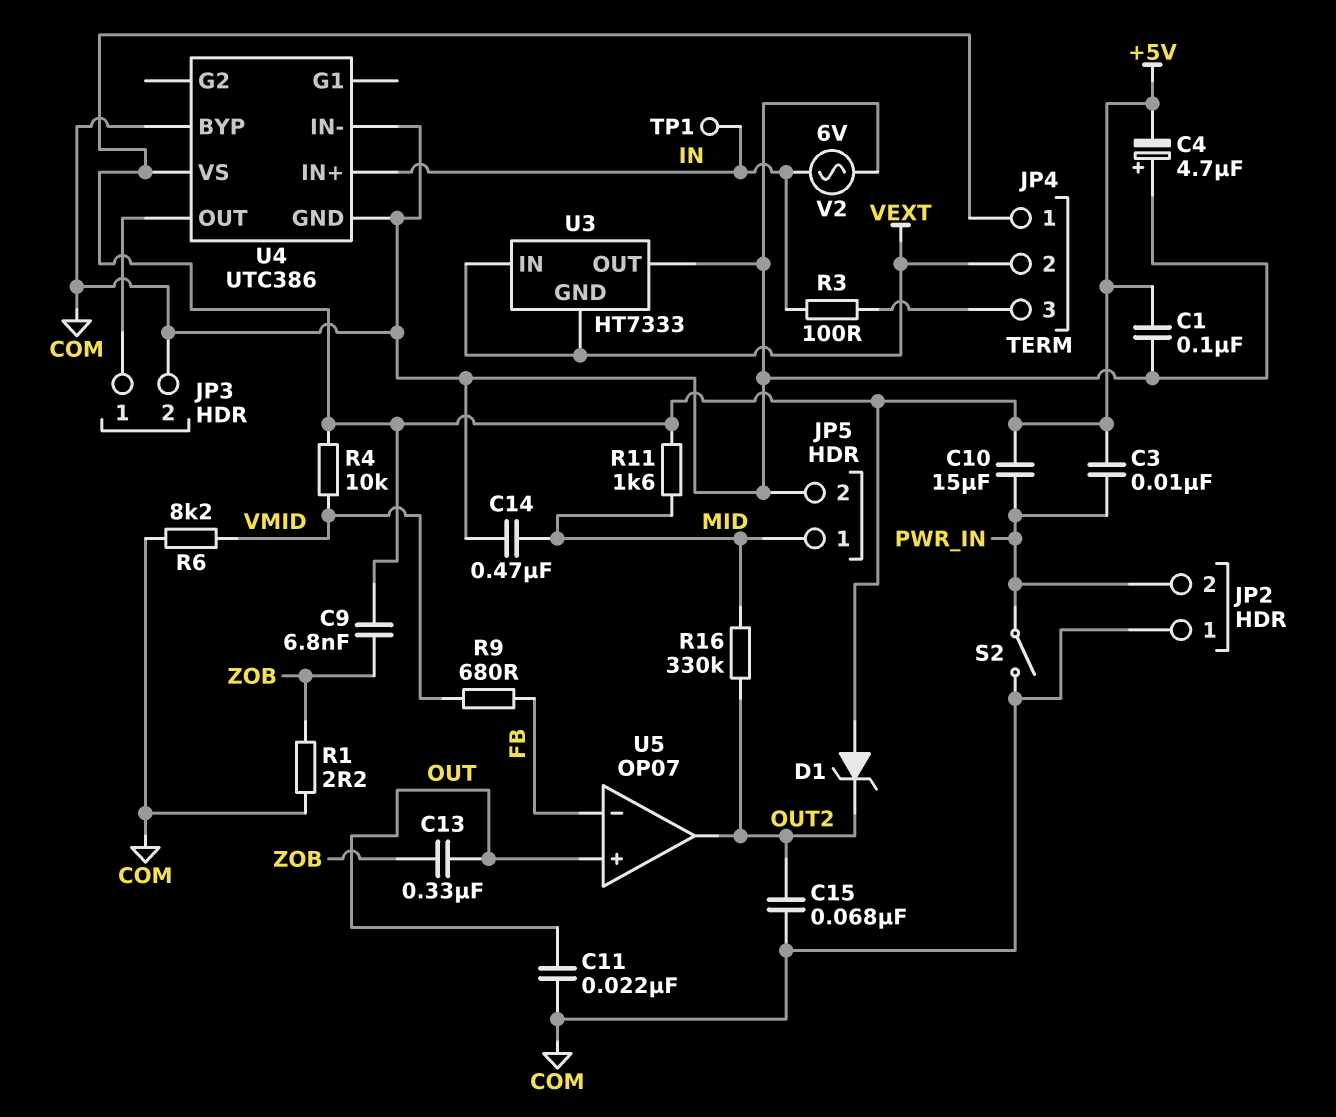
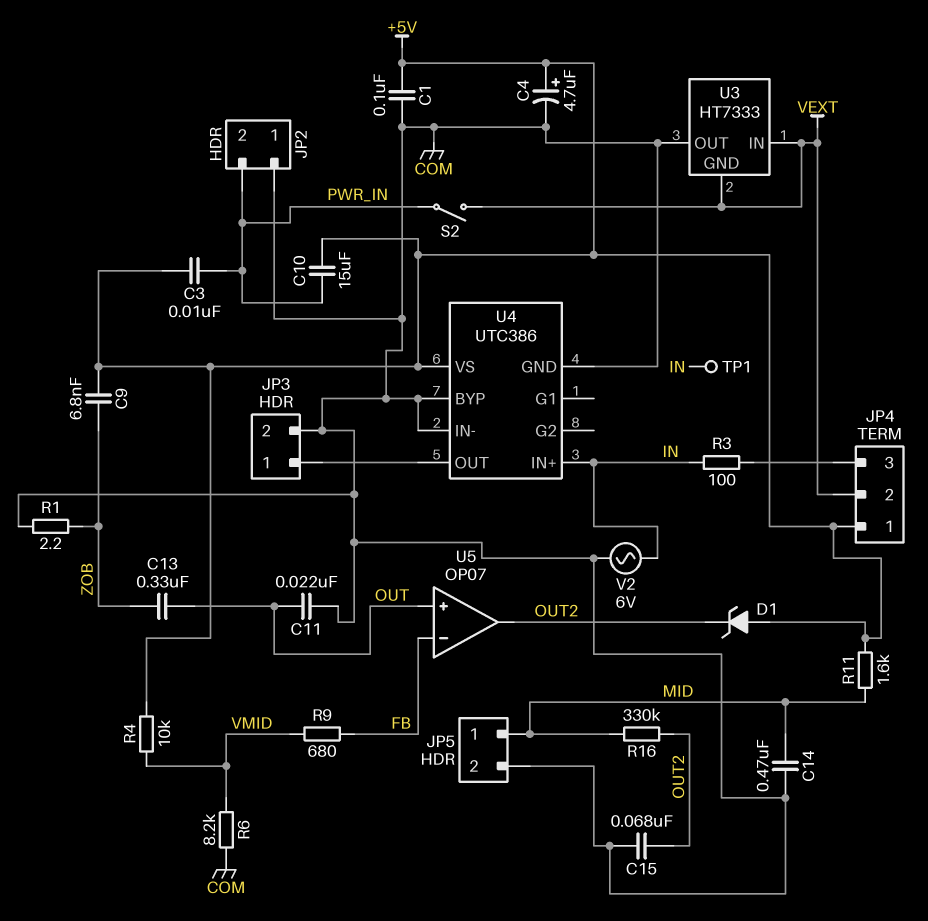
C4: 4.7uF (plus COM, minus +5V) -> 4.7uF (plus +5V, minus COM)
S2: switch (COM, PWR_IN) -> switch (PWR_IN, VEXT)

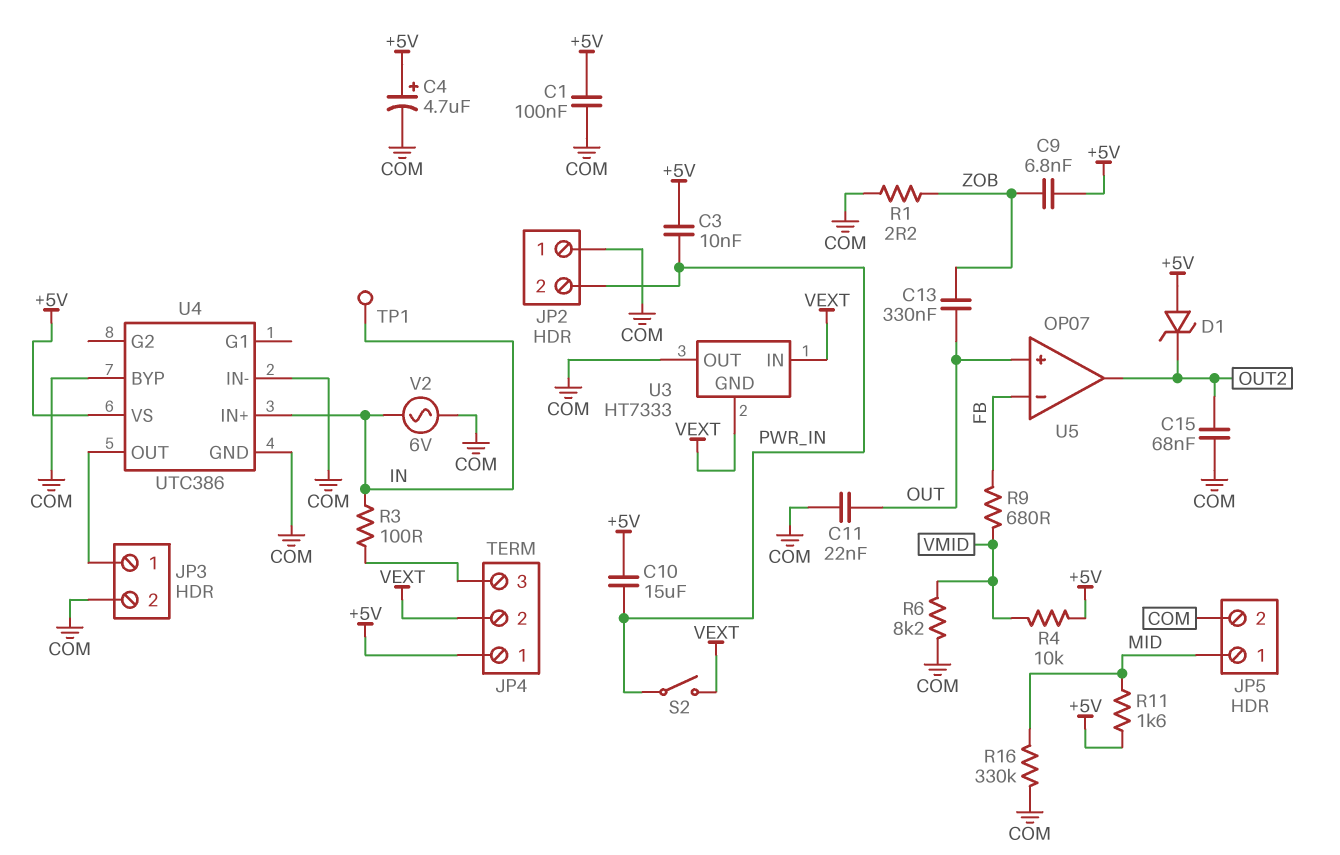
C14: 470nF (COM, MID) -> none
R16: 330k (MID, OUT2) -> 330k (COM, MID)

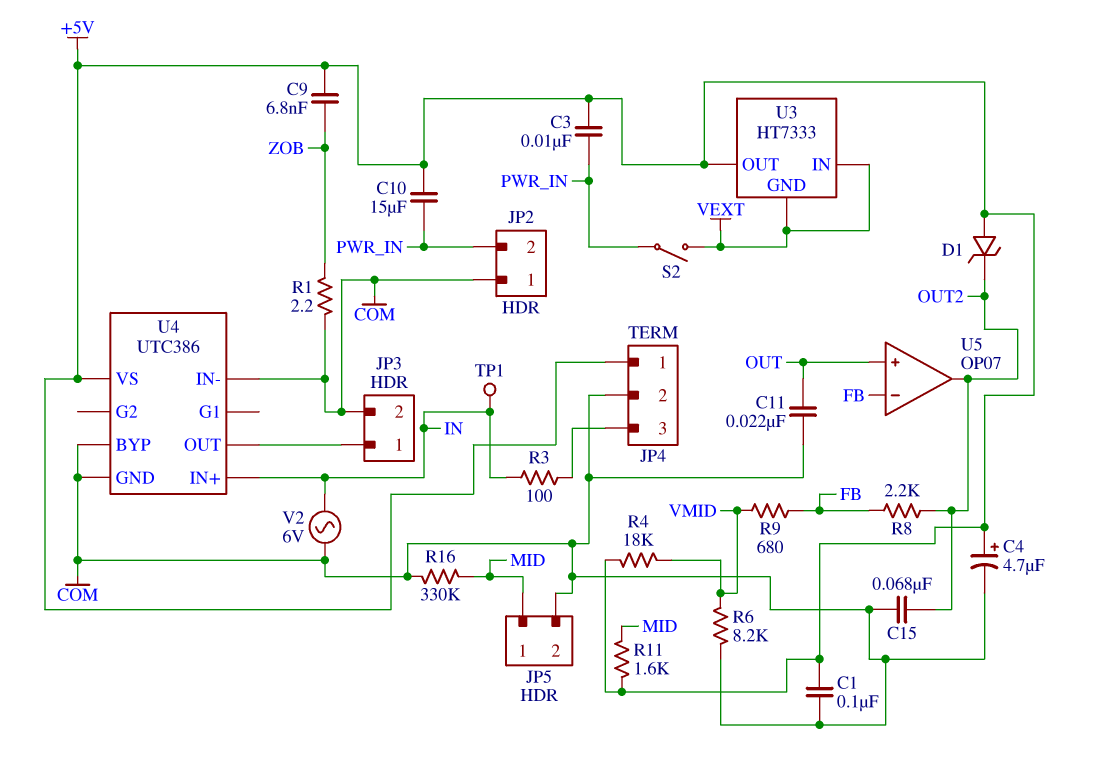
C13: 330nF (OUT, ZOB) -> none
JP4 pin 2: VEXT -> COM
R4: 10k (+5V, VMID) -> 18k (+5V, VMID)
R8: none -> 2.2k (FB, OUT2)
U3 pin OUT: COM -> +5V

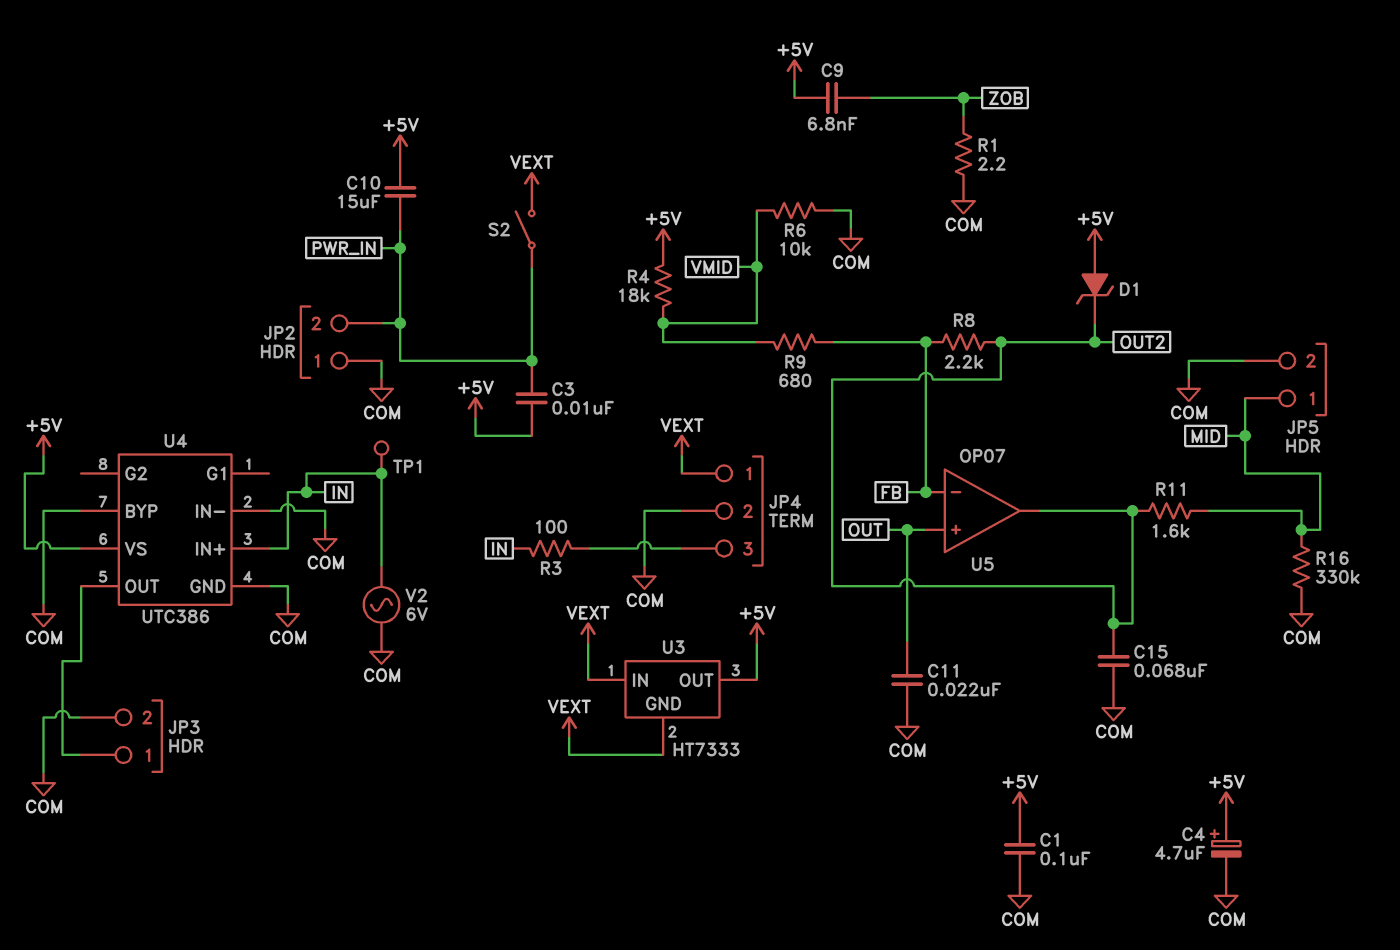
JP4 pin 1: +5V -> VEXT
R6: 8.2k (COM, VMID) -> 10k (COM, VMID)
R11: 1.6k (+5V, MID) -> 1.6k (MID, OUT2)

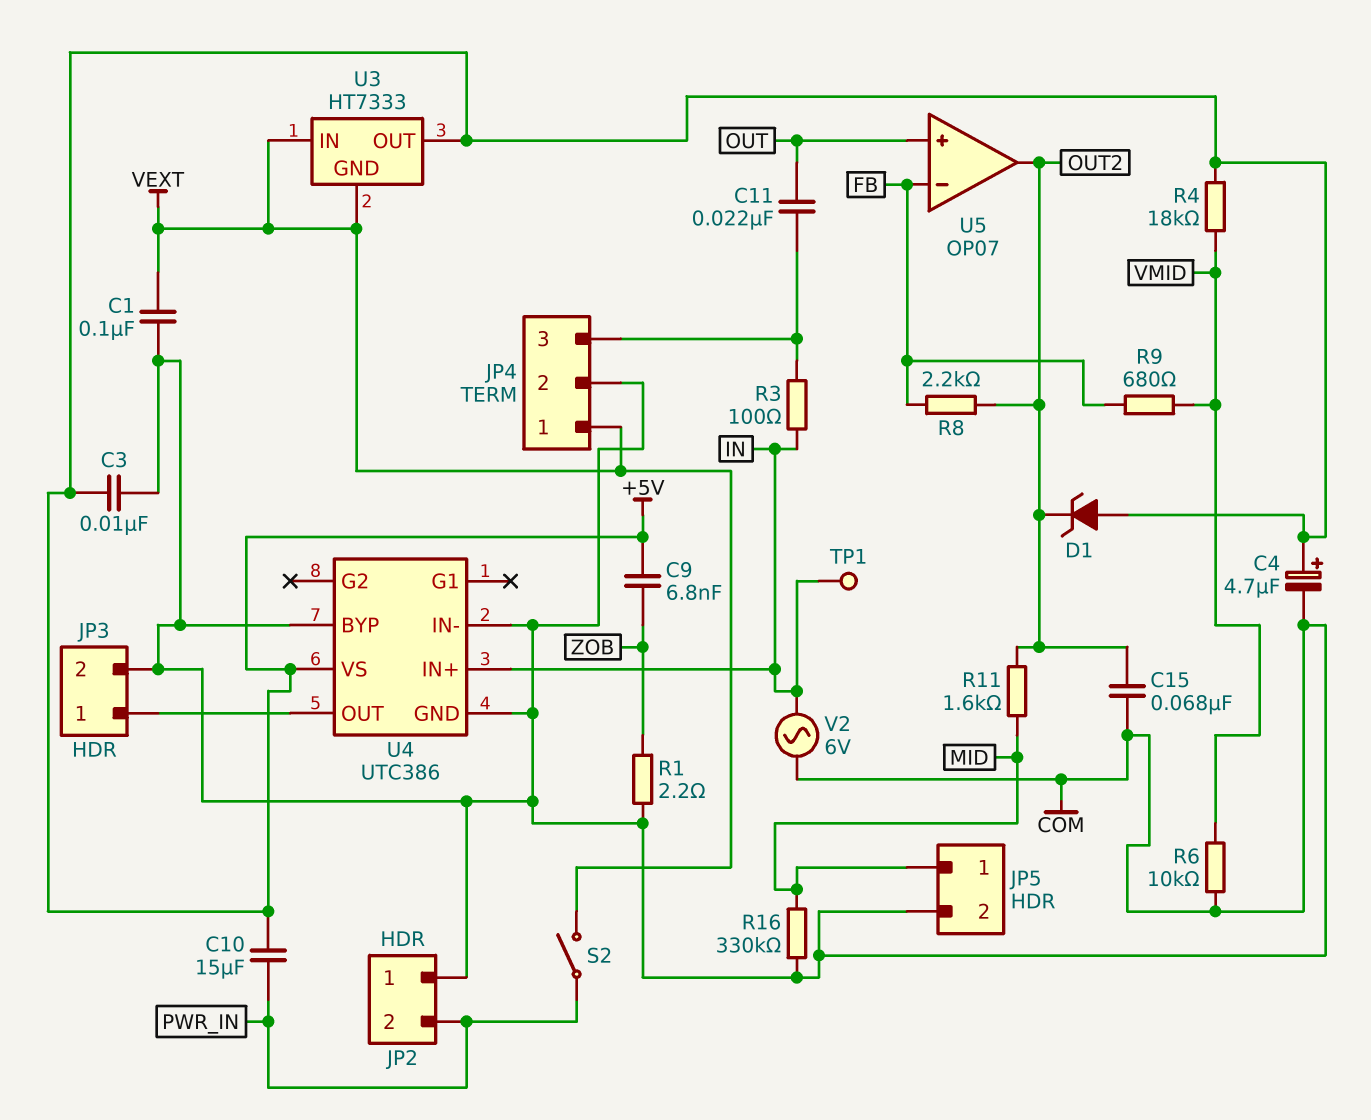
C1: 100nF (+5V, COM) -> 100nF (COM, VEXT)
C3: 10nF (+5V, PWR_IN) -> 10nF (+5V, COM)
C11: 22nF (COM, OUT) -> 22nF (JP4/3, OUT)

